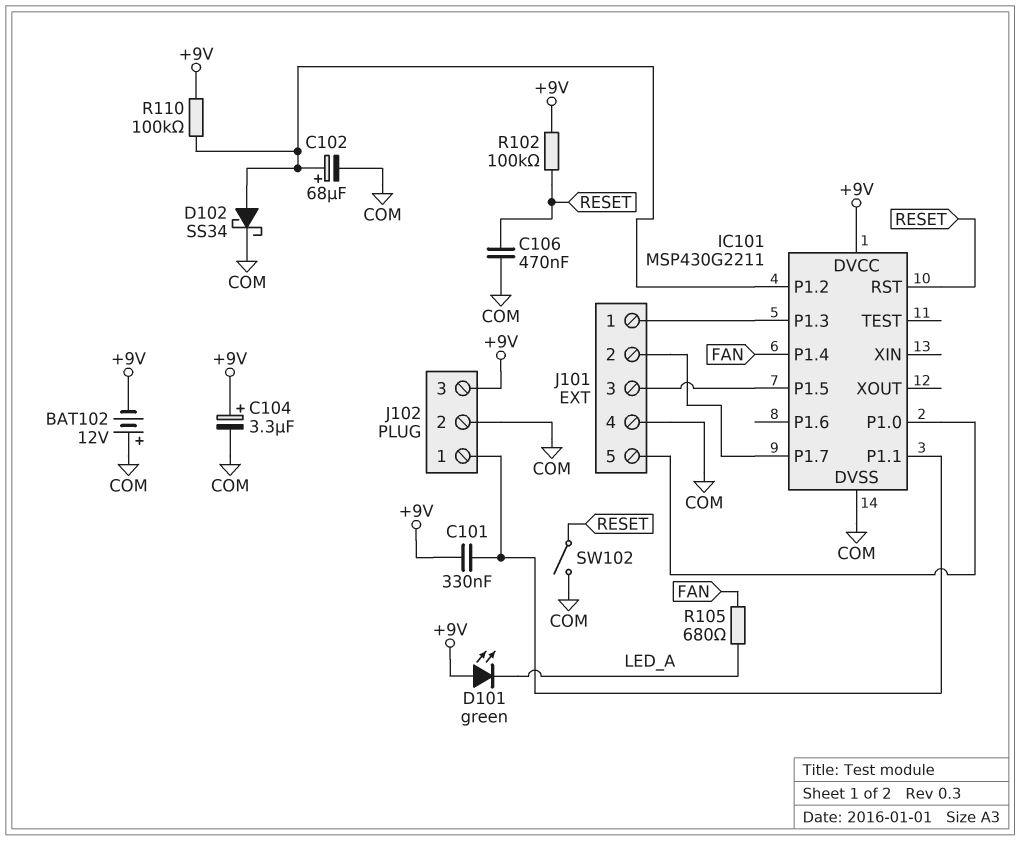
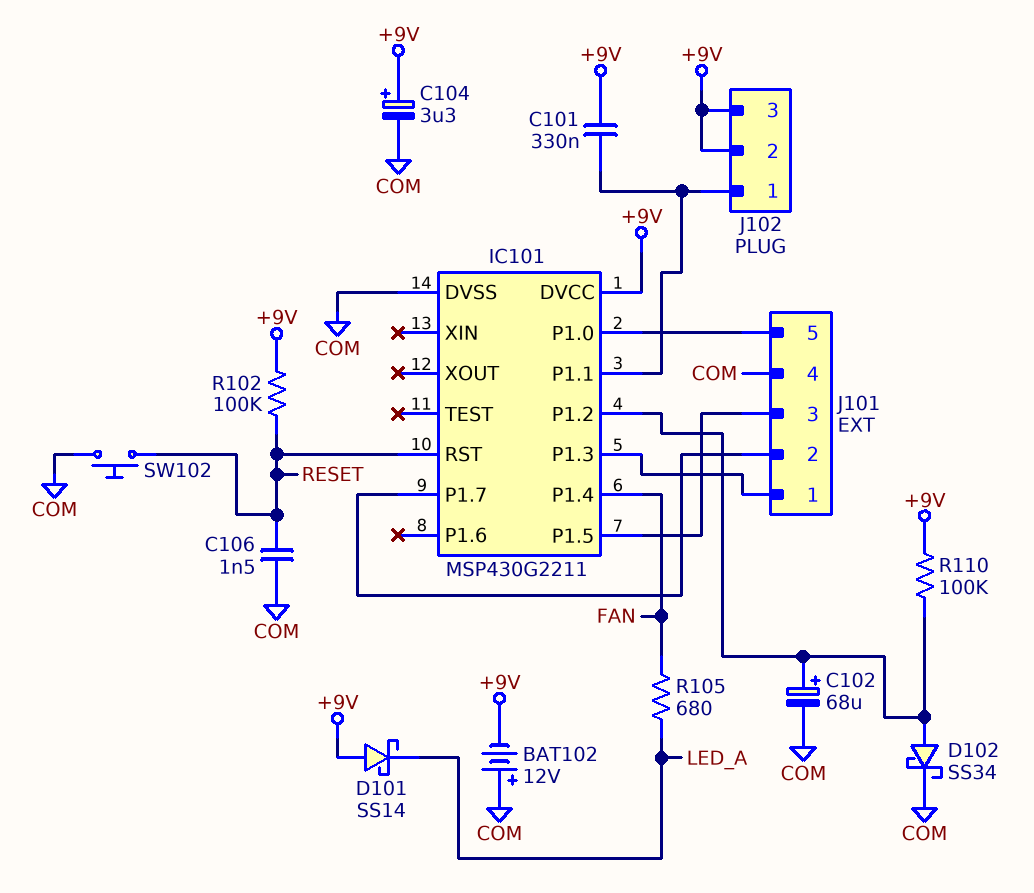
C106: 470nF (COM, RESET) -> 1.5nF (COM, RESET)
D101: LED green (A +9V, K LED_A) -> schottky SS14 (A +9V, K LED_A)
J102 pin 2: COM -> +9V
SW102: switch (COM, RESET) -> button (COM, RESET)

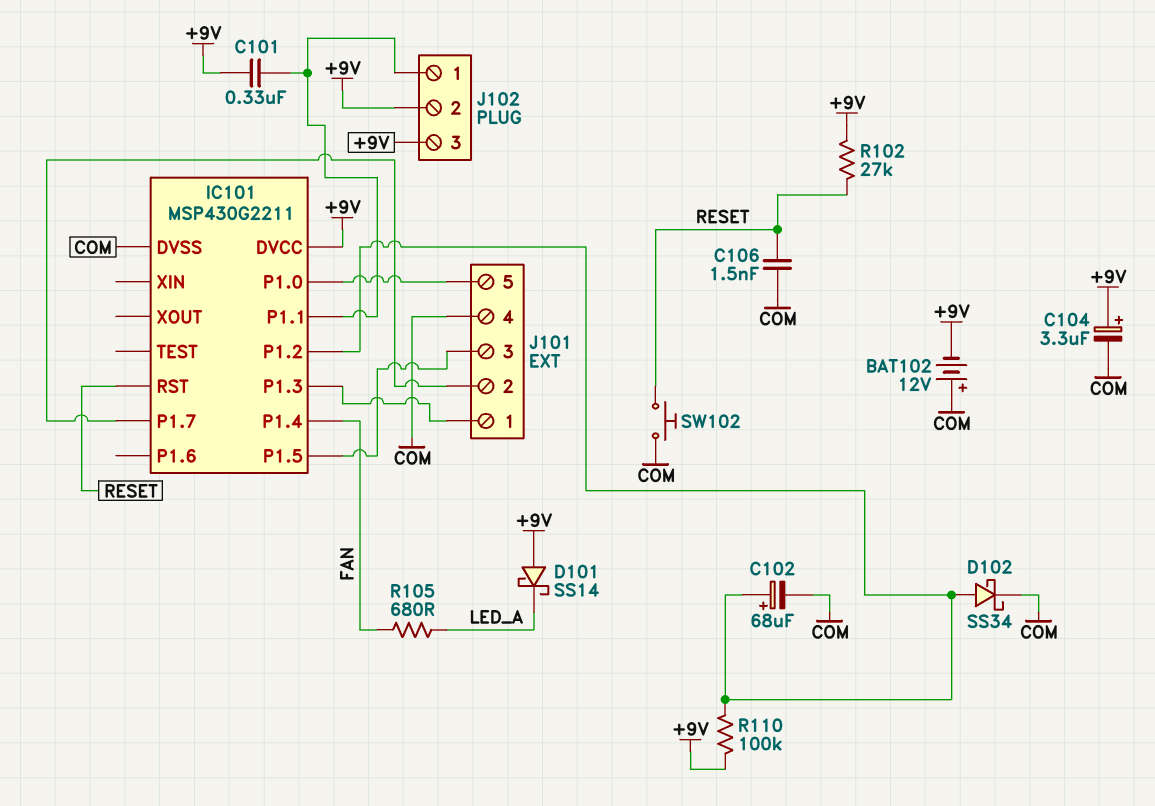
R102: 100k (+9V, RESET) -> 27k (+9V, RESET)

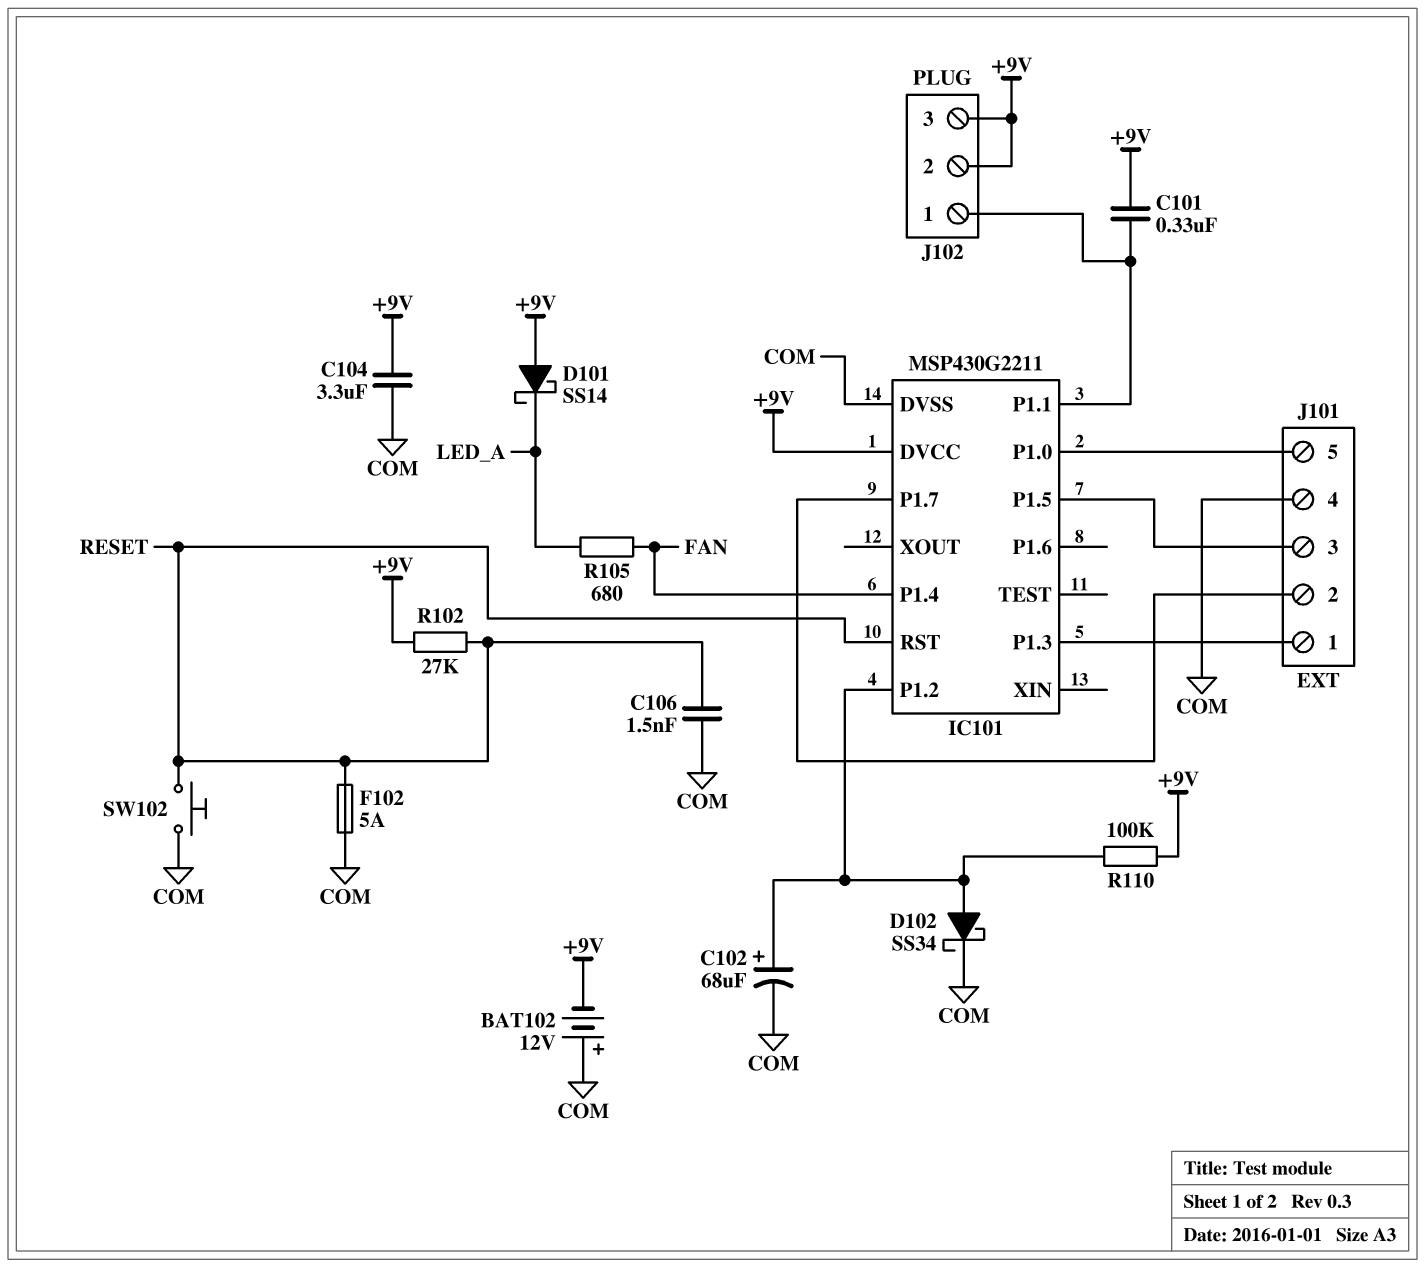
C104: 3.3uF (plus +9V, minus COM) -> 3.3uF (+9V, COM)
F102: none -> 5A (COM, RESET)

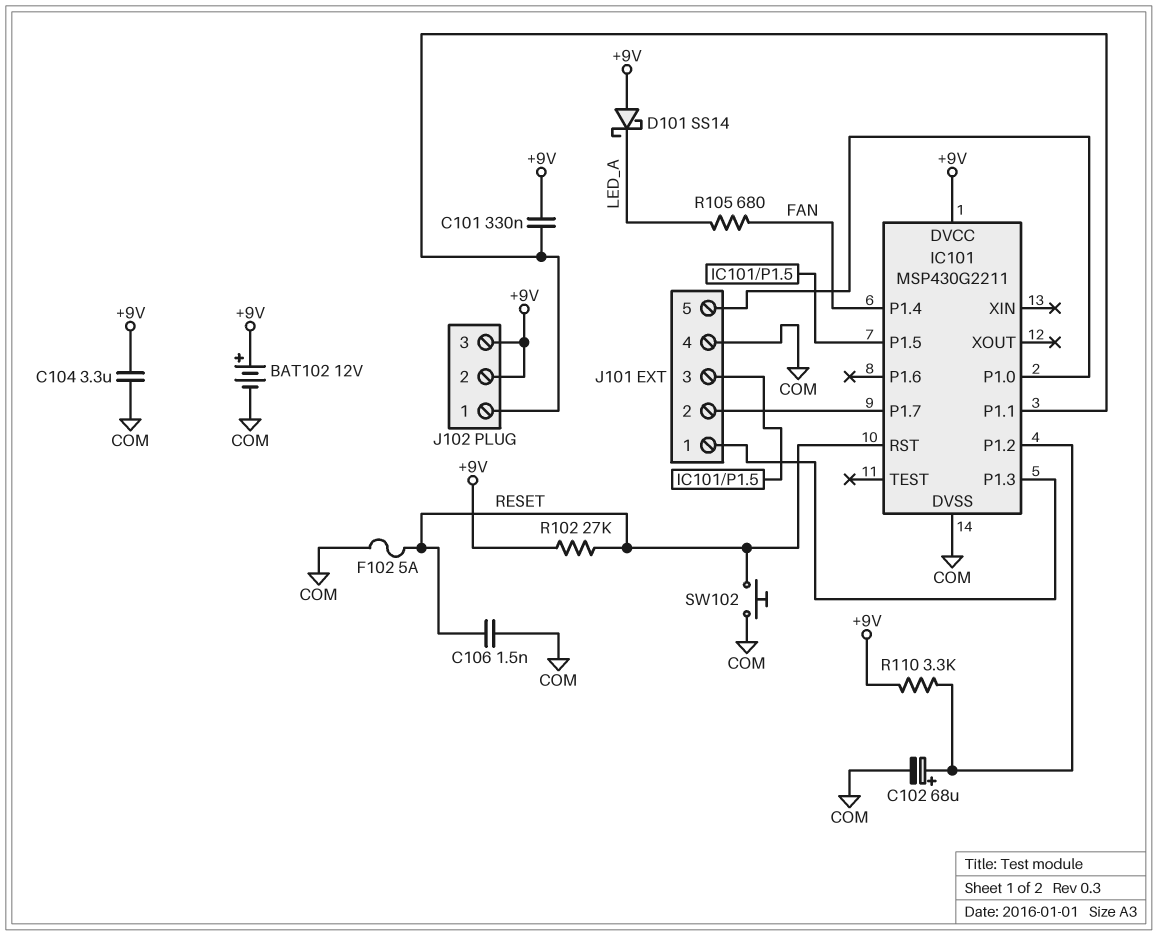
BAT102: 12V (plus COM, minus +9V) -> 12V (plus +9V, minus COM)
D102: schottky SS34 (A IC101/P1.2, K COM) -> none
R110: 100k (+9V, IC101/P1.2) -> 3.3k (+9V, IC101/P1.2)

